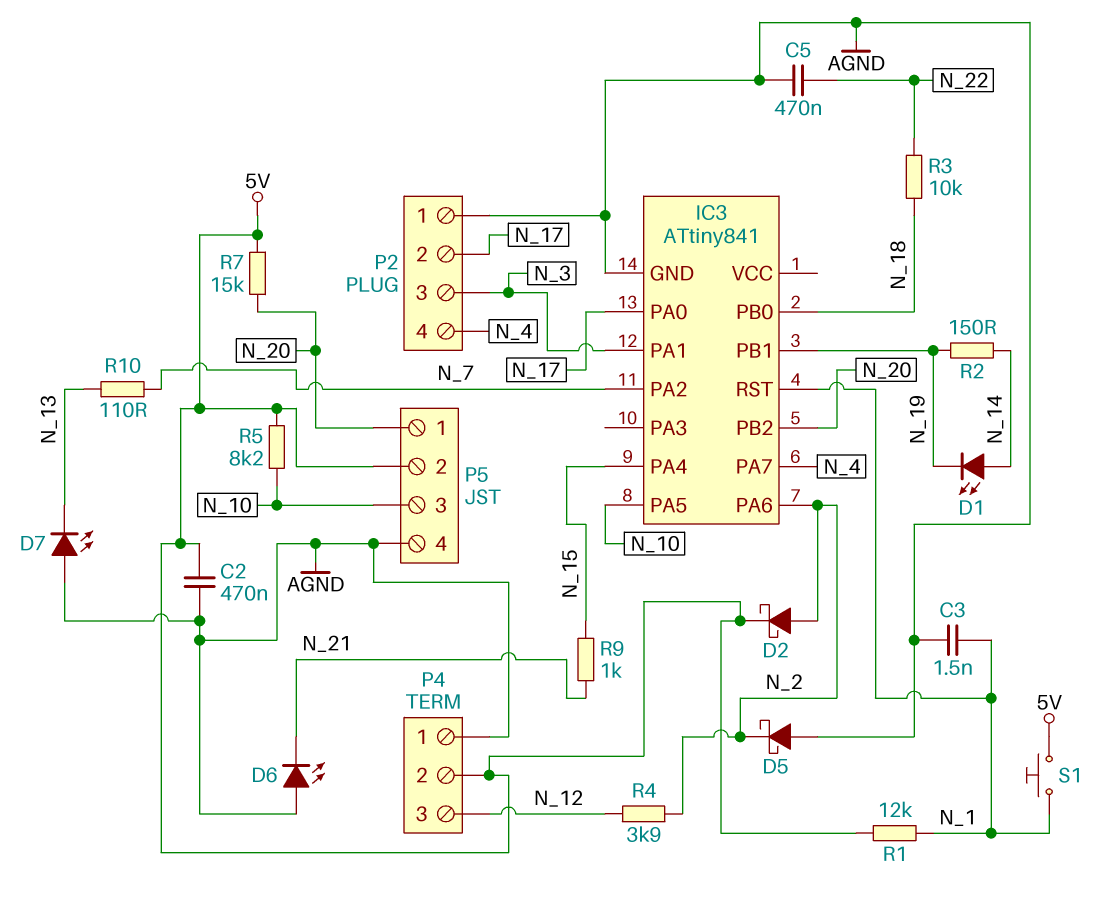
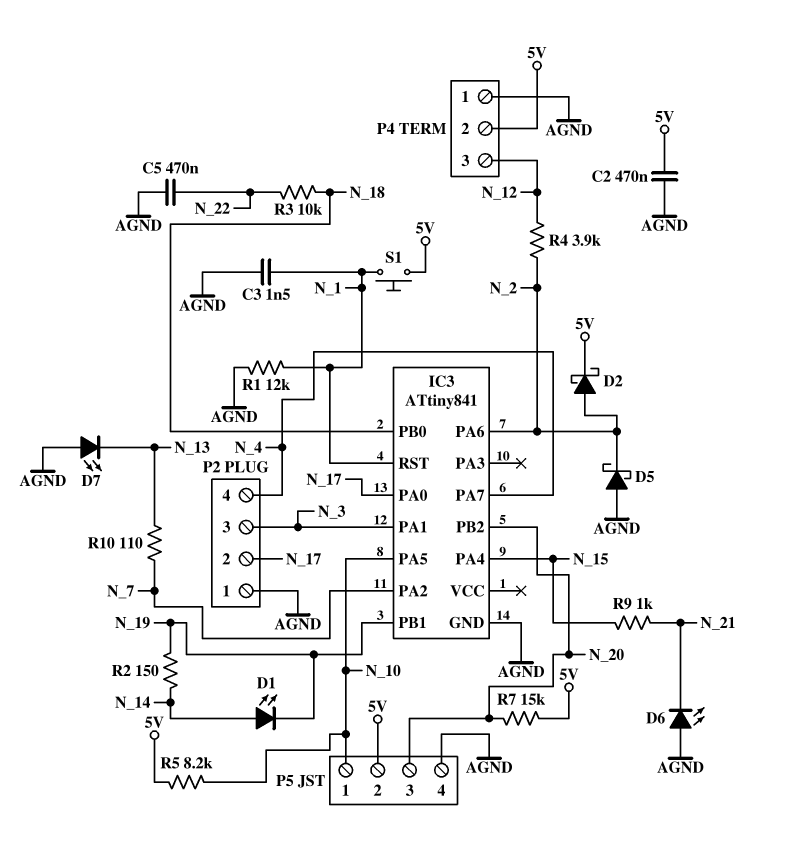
P5 pin 1: N_20 -> N_10
P5 pin 3: N_10 -> N_20
R1: 12k (5V, N_1) -> 12k (AGND, N_1)

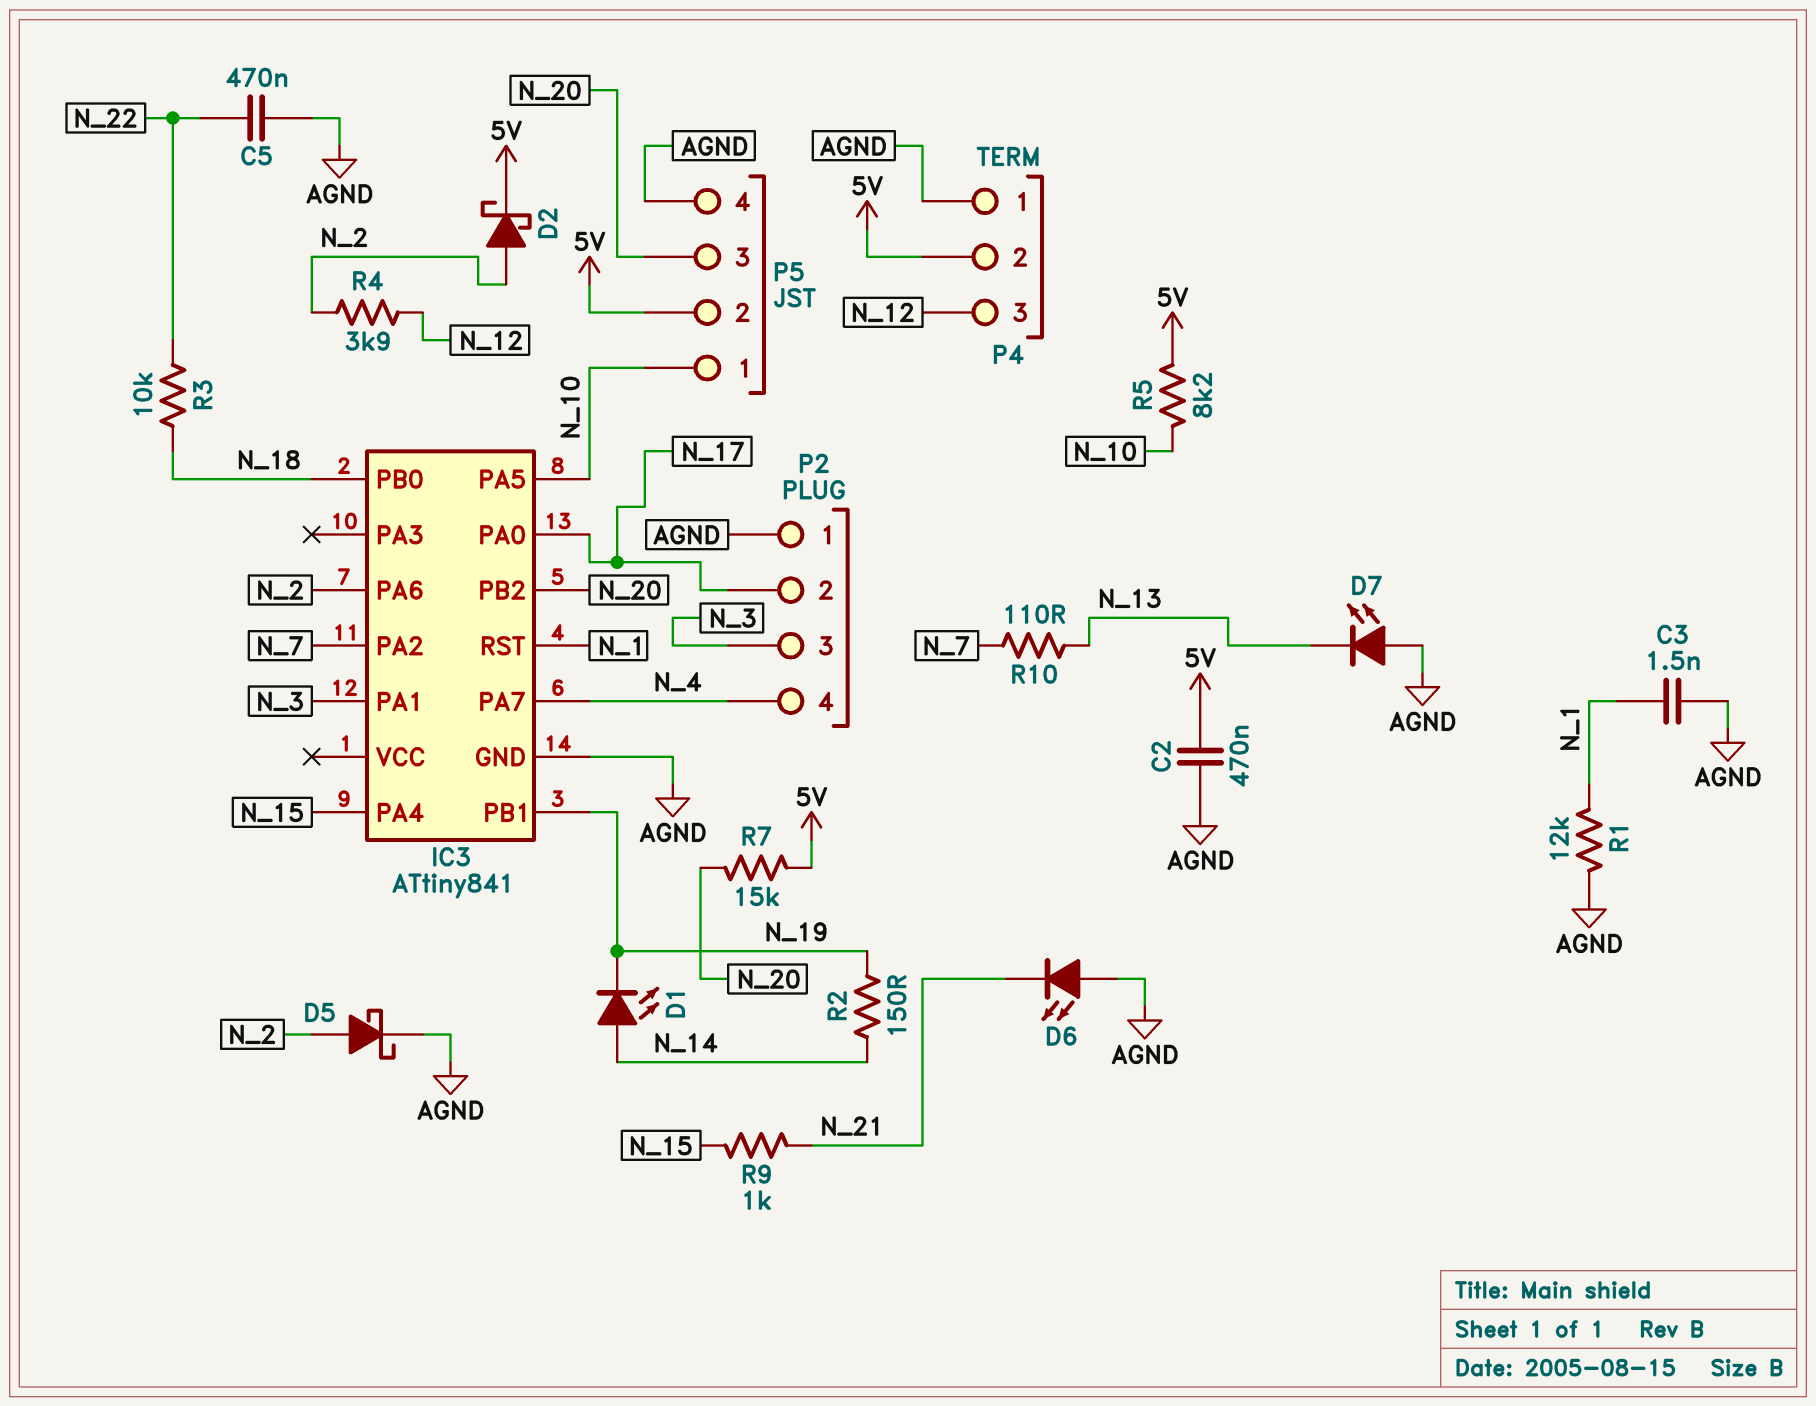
D5: schottky (A AGND, K N_2) -> schottky (A N_2, K AGND)
S1: button (5V, N_1) -> none

